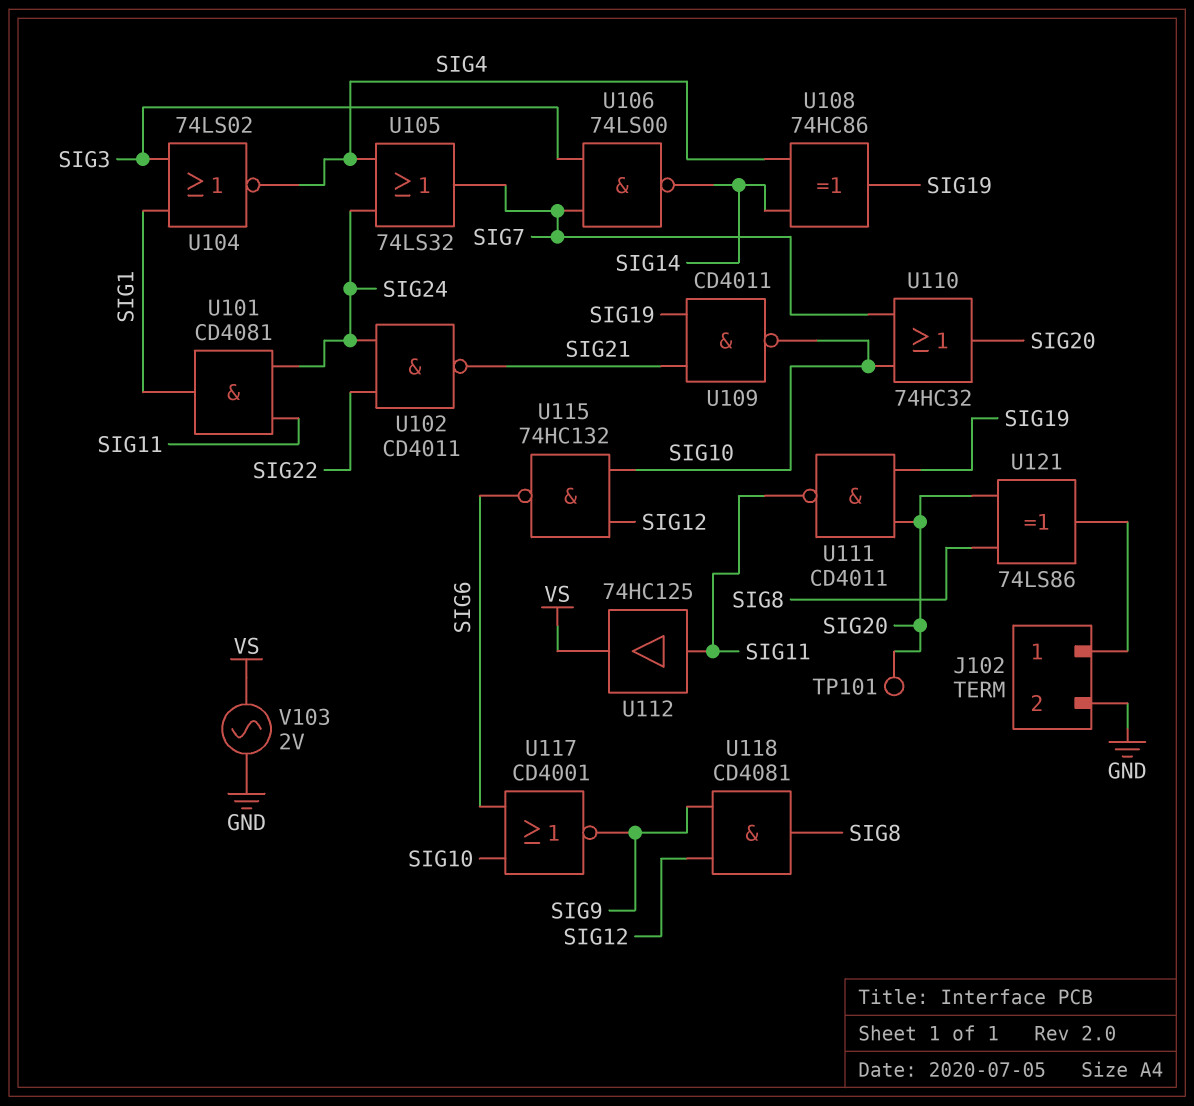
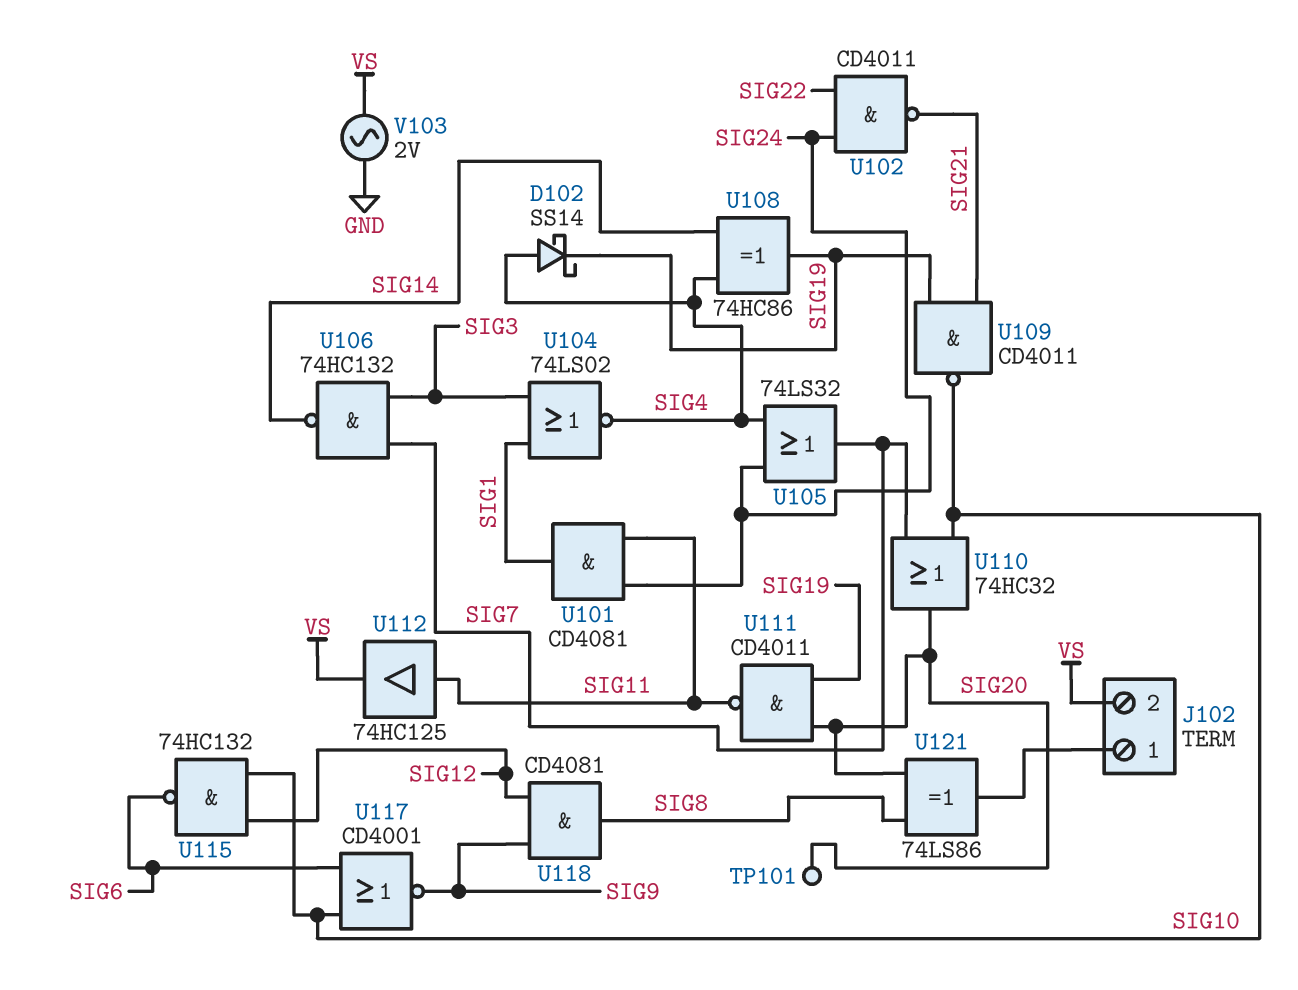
D102: none -> schottky SS14 (A SIG4, K SIG19)
J102 pin 2: GND -> VS
U106: NAND 74LS00 (in SIG3, in SIG7, out SIG14) -> NAND 74HC132 (in SIG3, in SIG7, out SIG14)

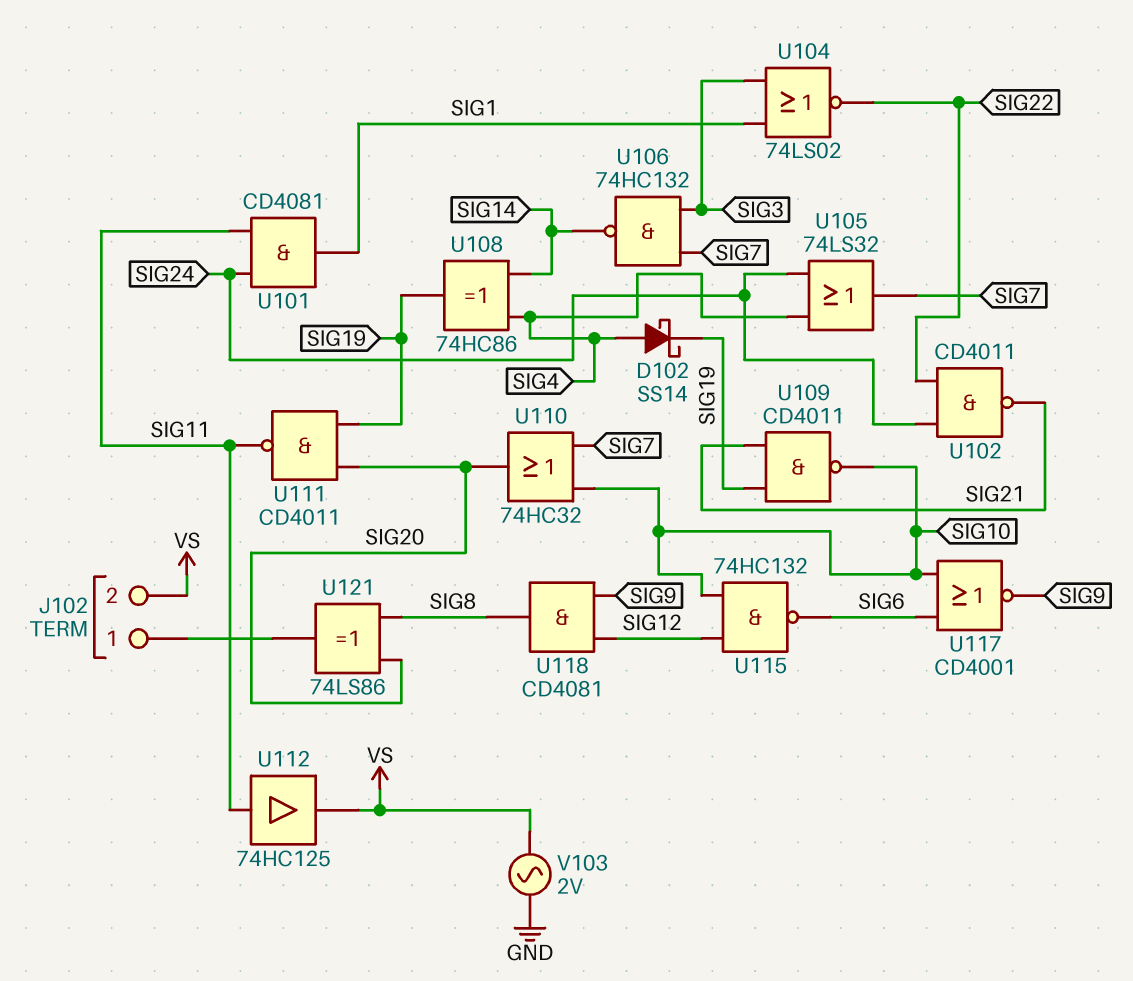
TP101: test point (SIG20) -> none
U104: NOR 74LS02 (in SIG1, in SIG3, out SIG4) -> NOR 74LS02 (in SIG1, in SIG3, out SIG22)

